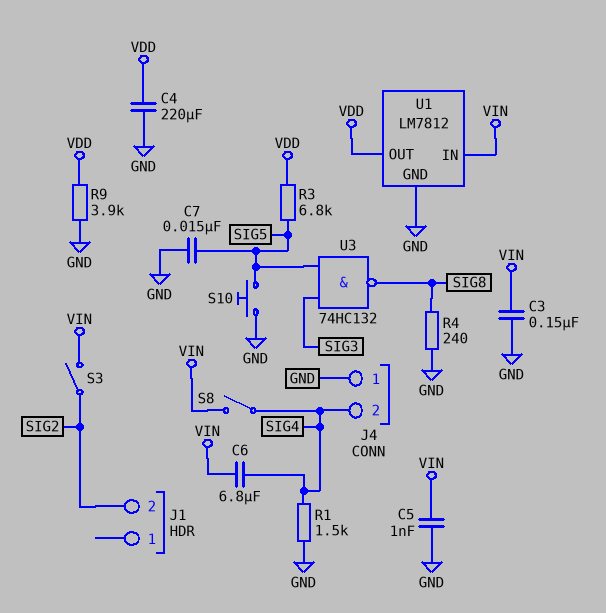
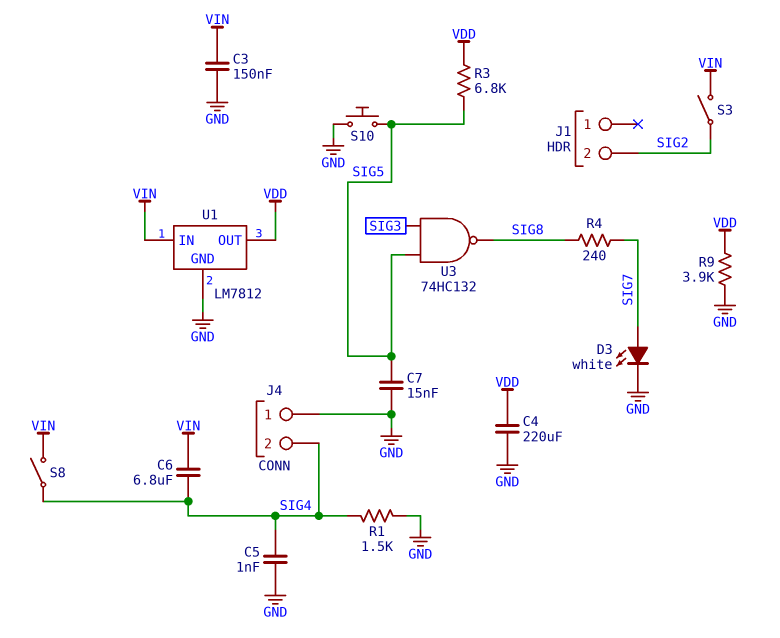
C5: 1nF (GND, VIN) -> 1nF (GND, SIG4)
D3: none -> LED white (A SIG7, K GND)
R4: 240 (GND, SIG8) -> 240 (SIG7, SIG8)

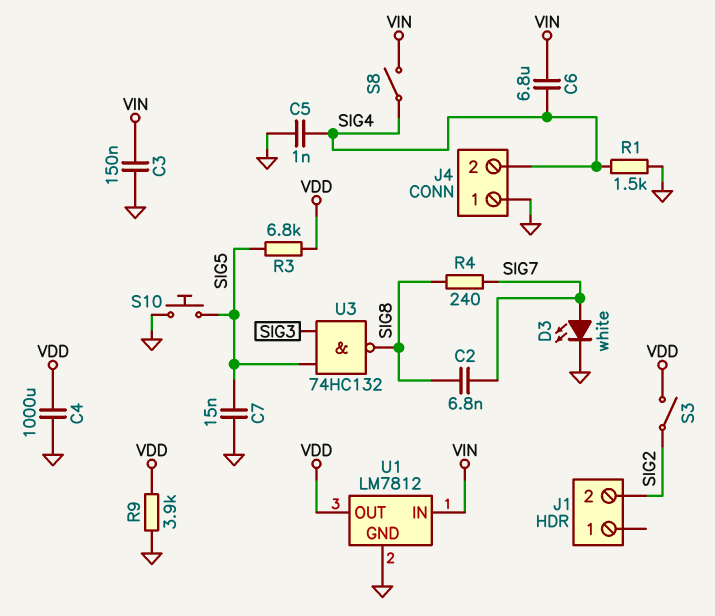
C2: none -> 6.8nF (SIG7, SIG8)
C4: 220uF (GND, VDD) -> 1000uF (GND, VDD)
S3: switch (SIG2, VIN) -> switch (SIG2, VDD)

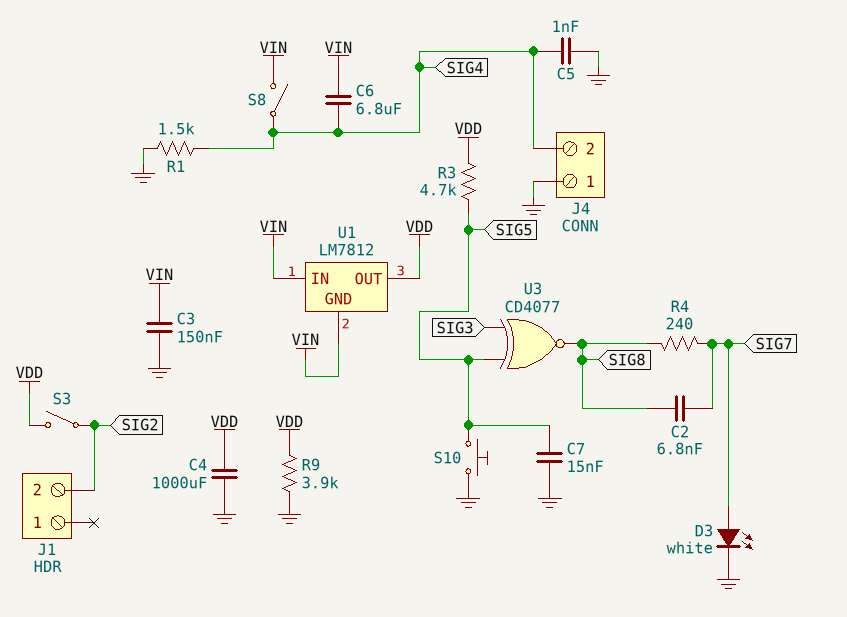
R3: 6.8k (SIG5, VDD) -> 4.7k (SIG5, VDD)
U1 pin GND: GND -> VIN
U3: NAND 74HC132 (in SIG3, in SIG5, out SIG8) -> XNOR CD4077 (in SIG3, in SIG5, out SIG8)

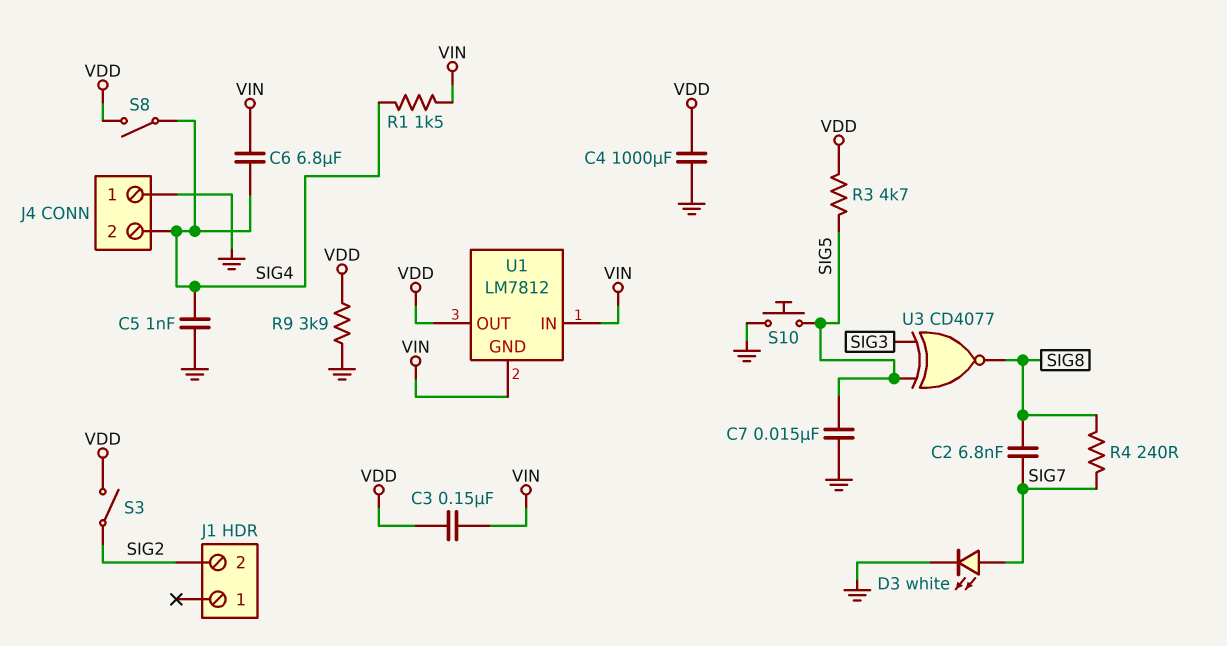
C3: 150nF (GND, VIN) -> 150nF (VDD, VIN)
R1: 1.5k (GND, SIG4) -> 1.5k (SIG4, VIN)
S8: switch (SIG4, VIN) -> switch (SIG4, VDD)

